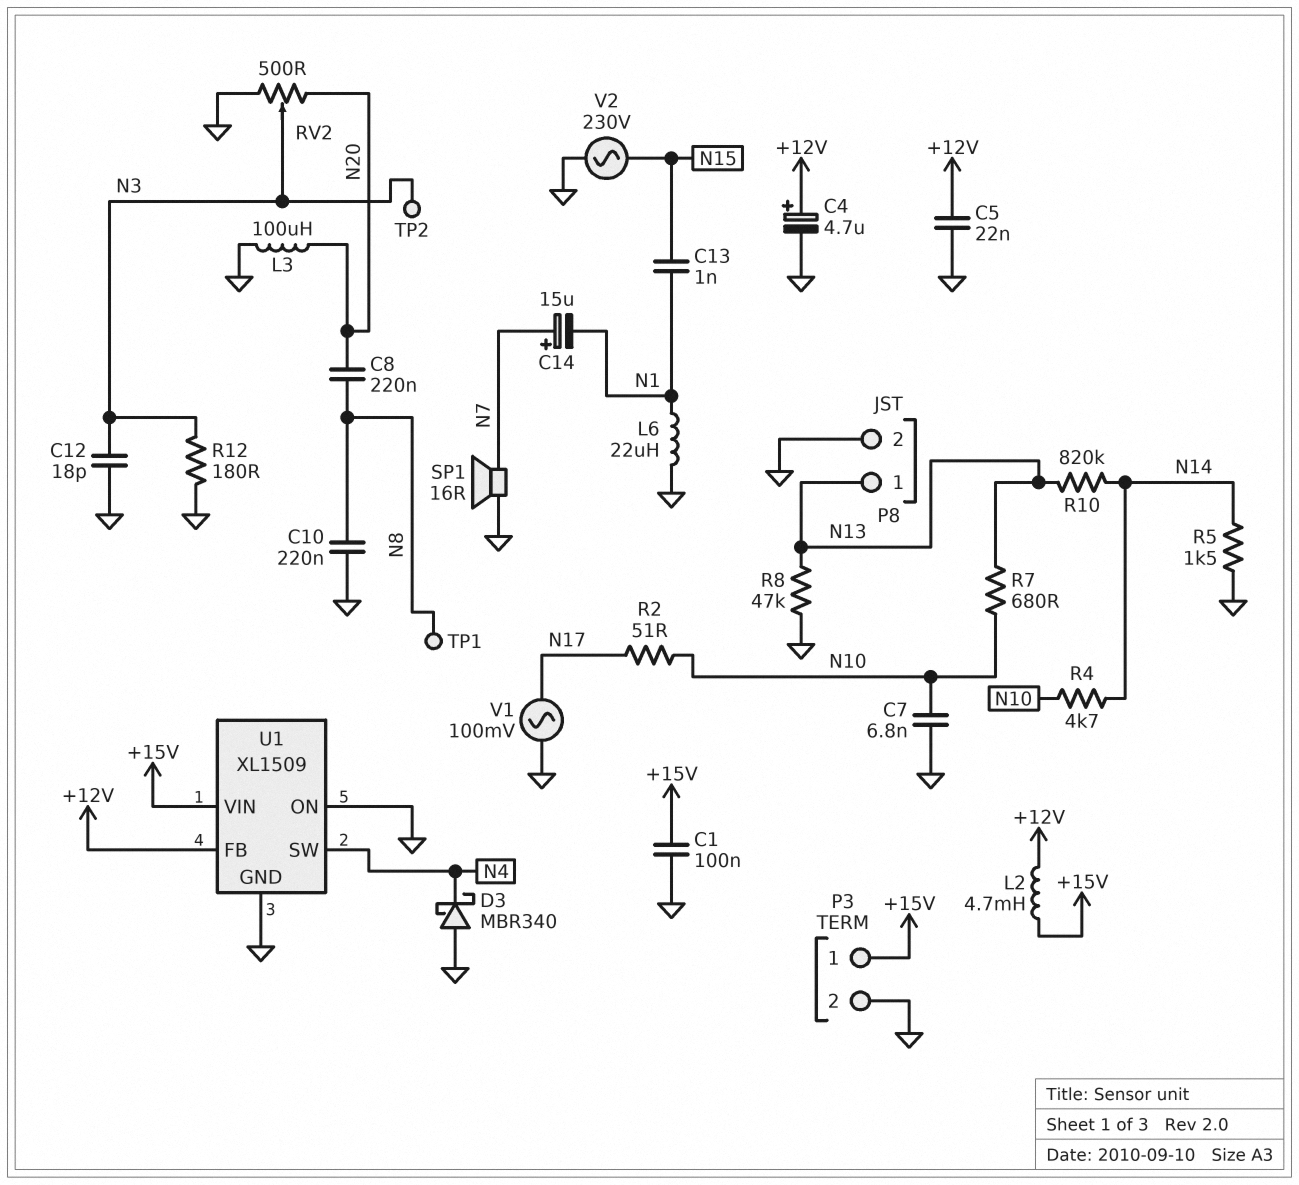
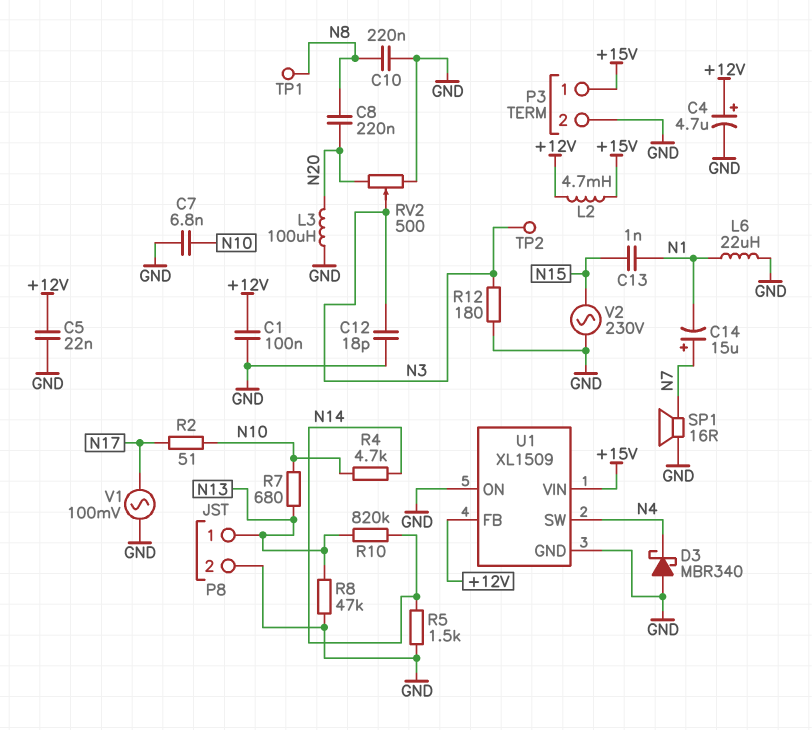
C1: 100nF (+15V, GND) -> 100nF (+12V, GND)

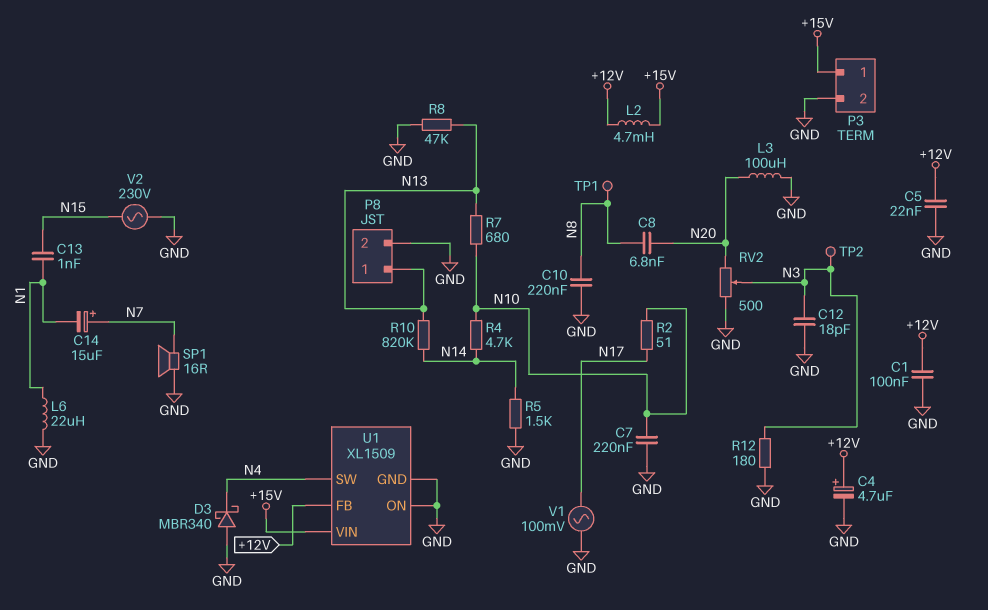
C7: 6.8nF (GND, N10) -> 220nF (GND, N10)
C8: 220nF (N8, N20) -> 6.8nF (N8, N20)

